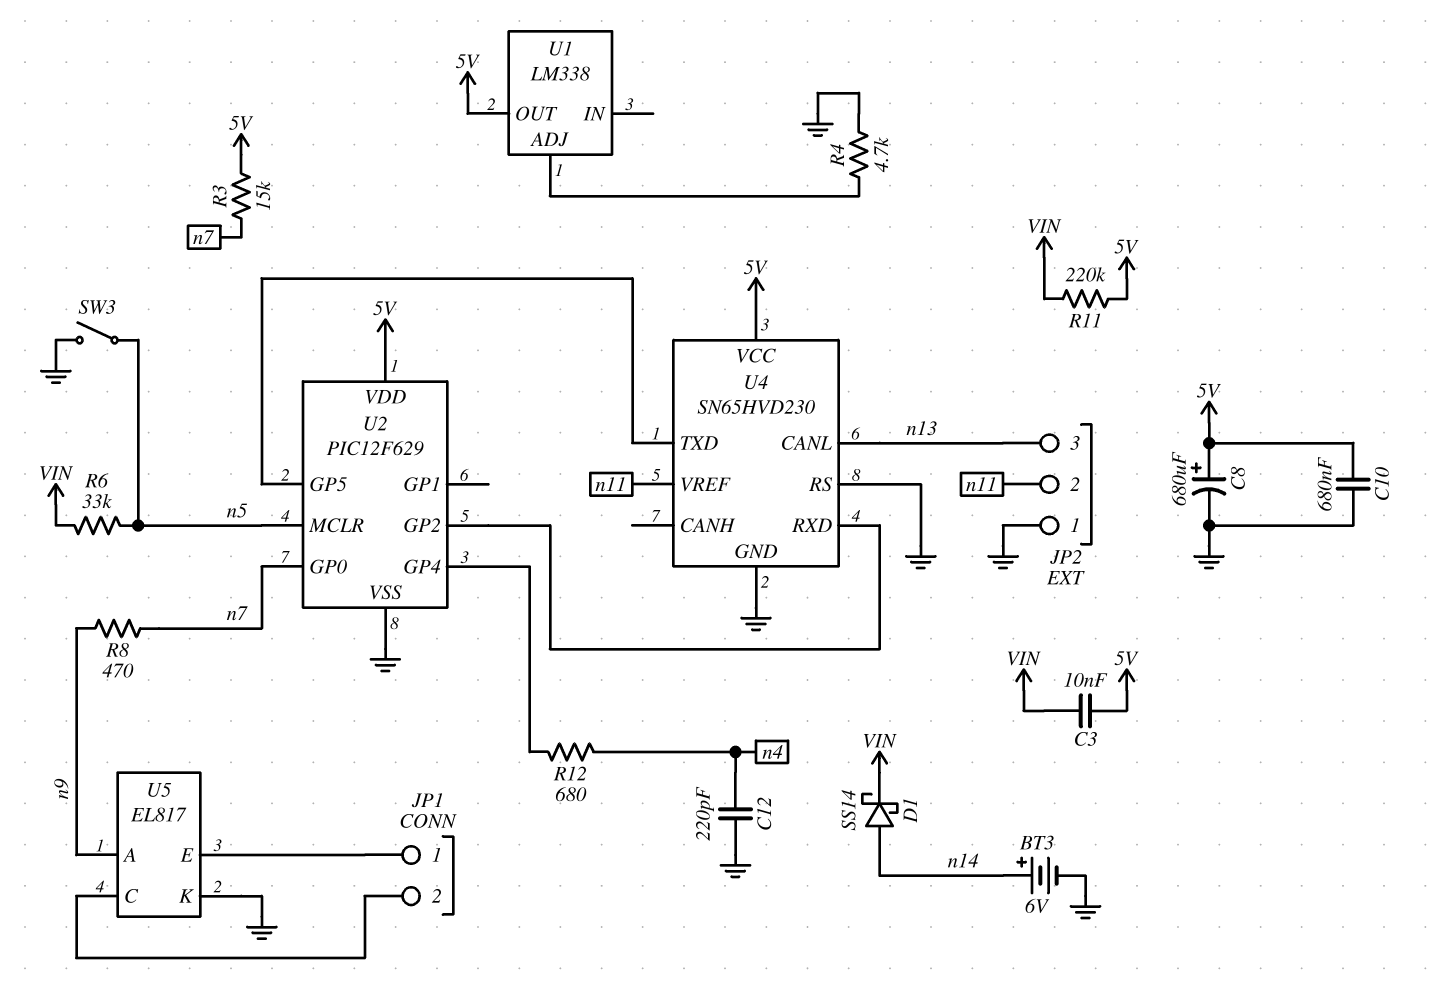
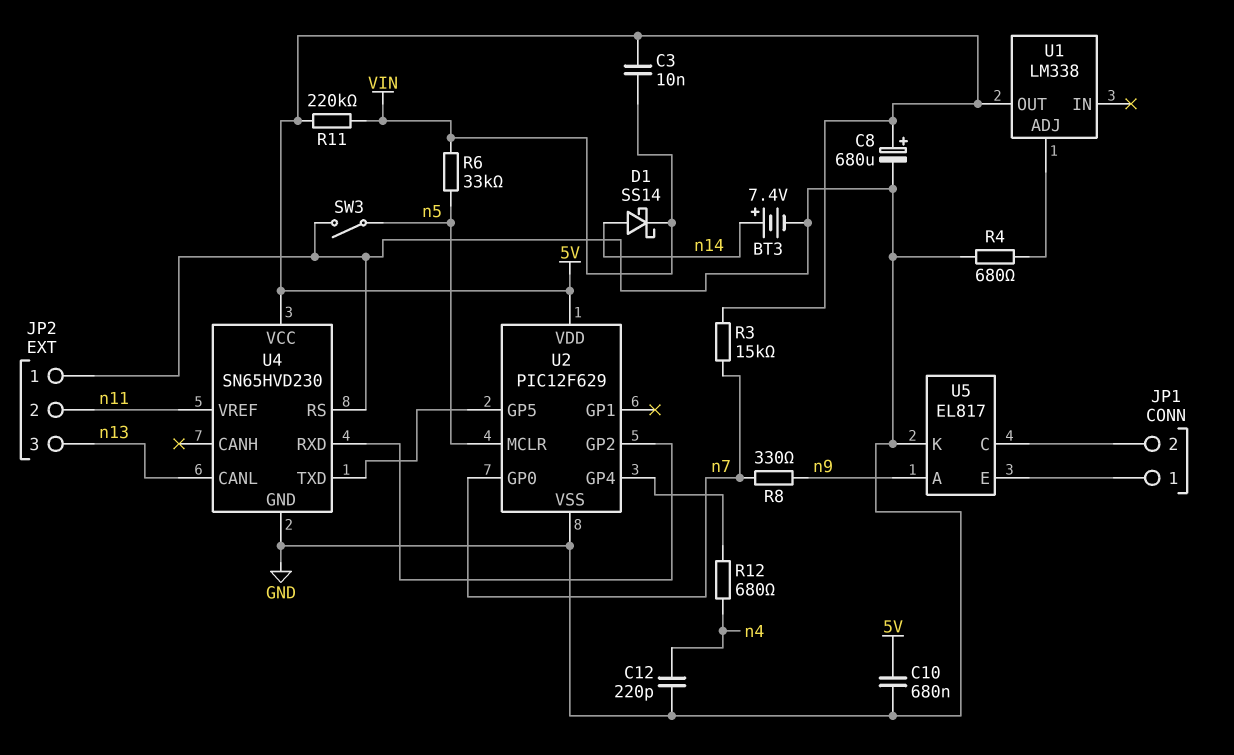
BT3: 6V (plus n14, minus GND) -> 7.4V (plus n14, minus GND)
R4: 4.7k (GND, U1/ADJ) -> 680 (GND, U1/ADJ)
R8: 470 (n7, n9) -> 330 (n7, n9)

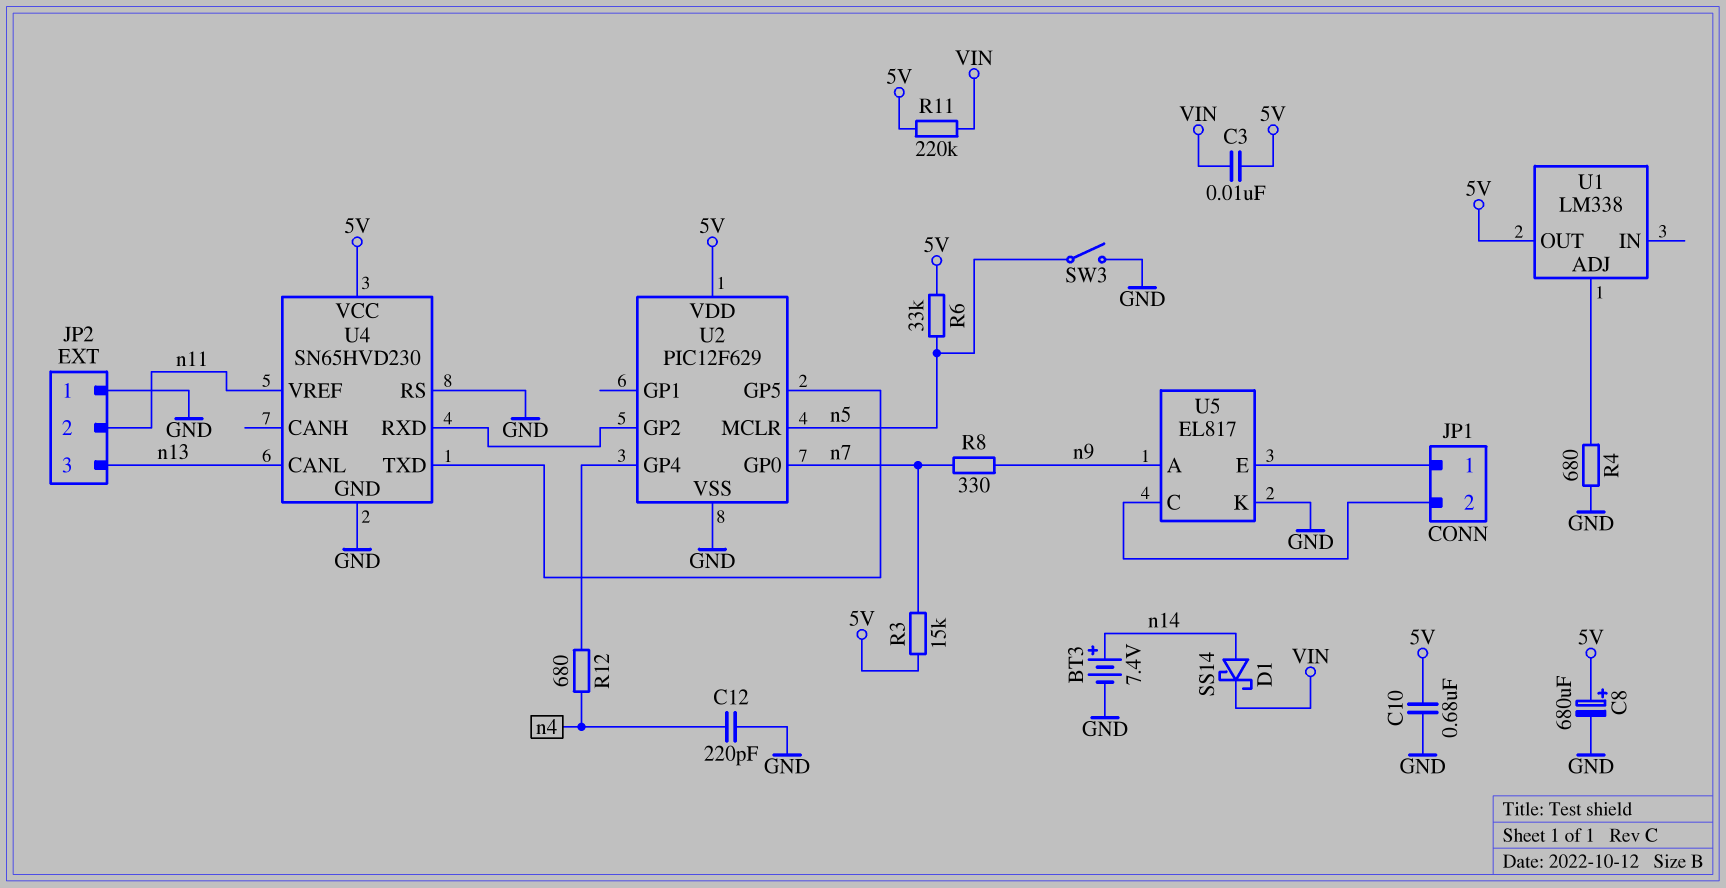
R6: 33k (VIN, n5) -> 33k (5V, n5)

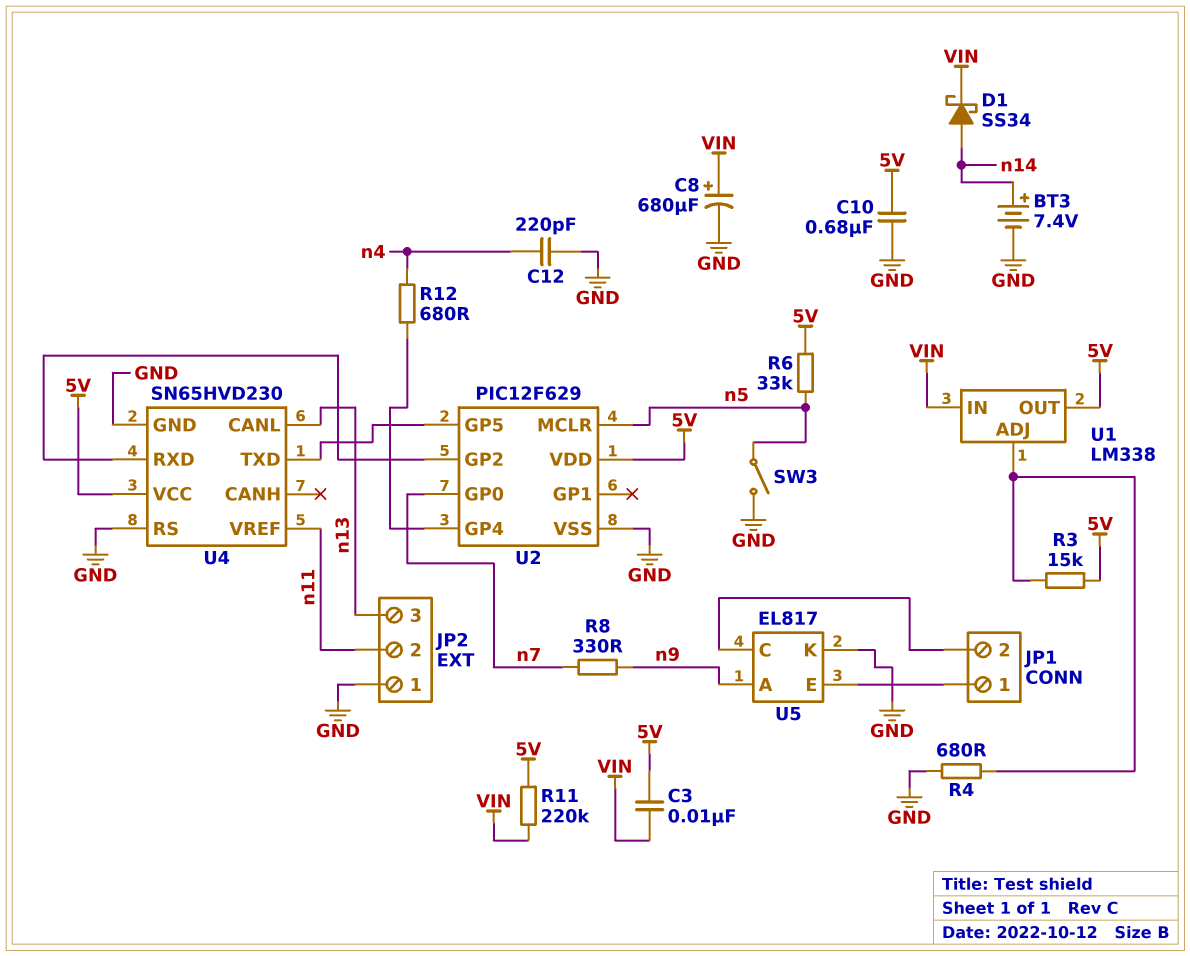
C8: 680uF (plus 5V, minus GND) -> 680uF (plus VIN, minus GND)
D1: schottky SS14 (A n14, K VIN) -> schottky SS34 (A n14, K VIN)
R3: 15k (5V, n7) -> 15k (5V, U1/ADJ)
U1 pin IN: none -> VIN

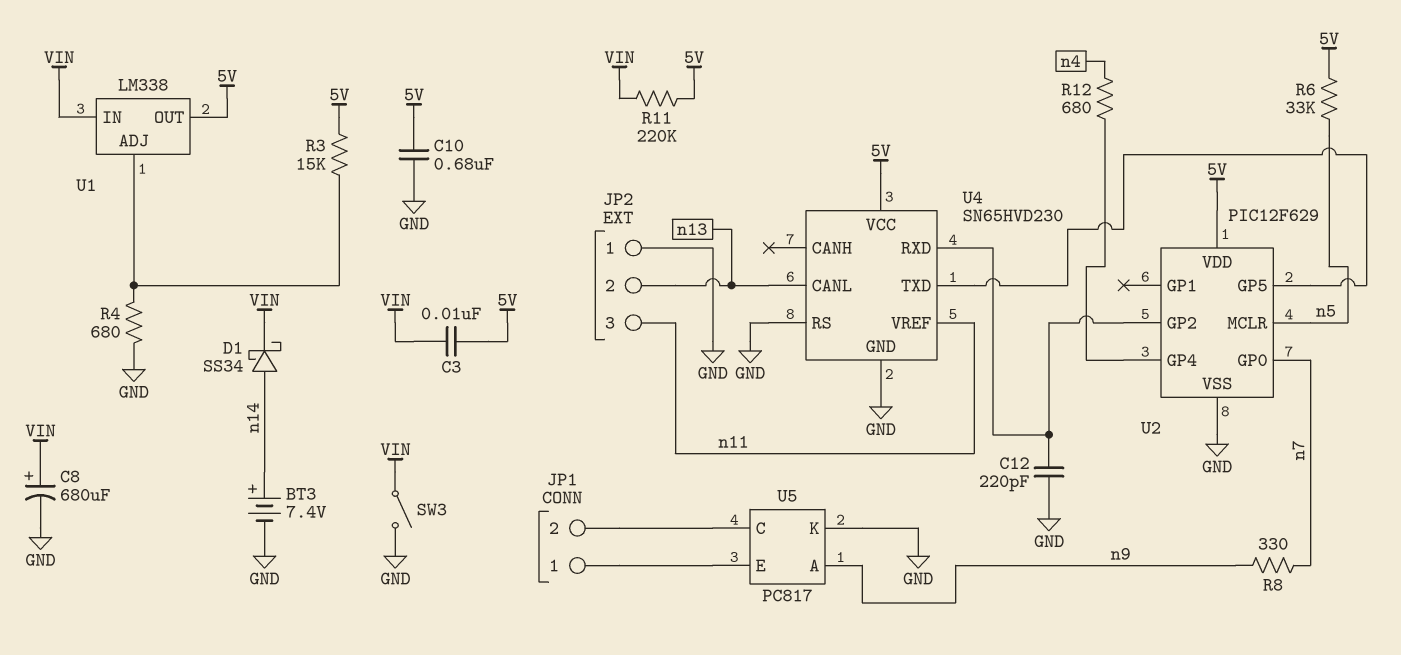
C12: 220pF (GND, n4) -> 220pF (GND, U2/GP2)
JP2 pin 2: n11 -> n13
JP2 pin 3: n13 -> n11
SW3: switch (GND, n5) -> switch (GND, VIN)
U5: EL817 -> PC817

